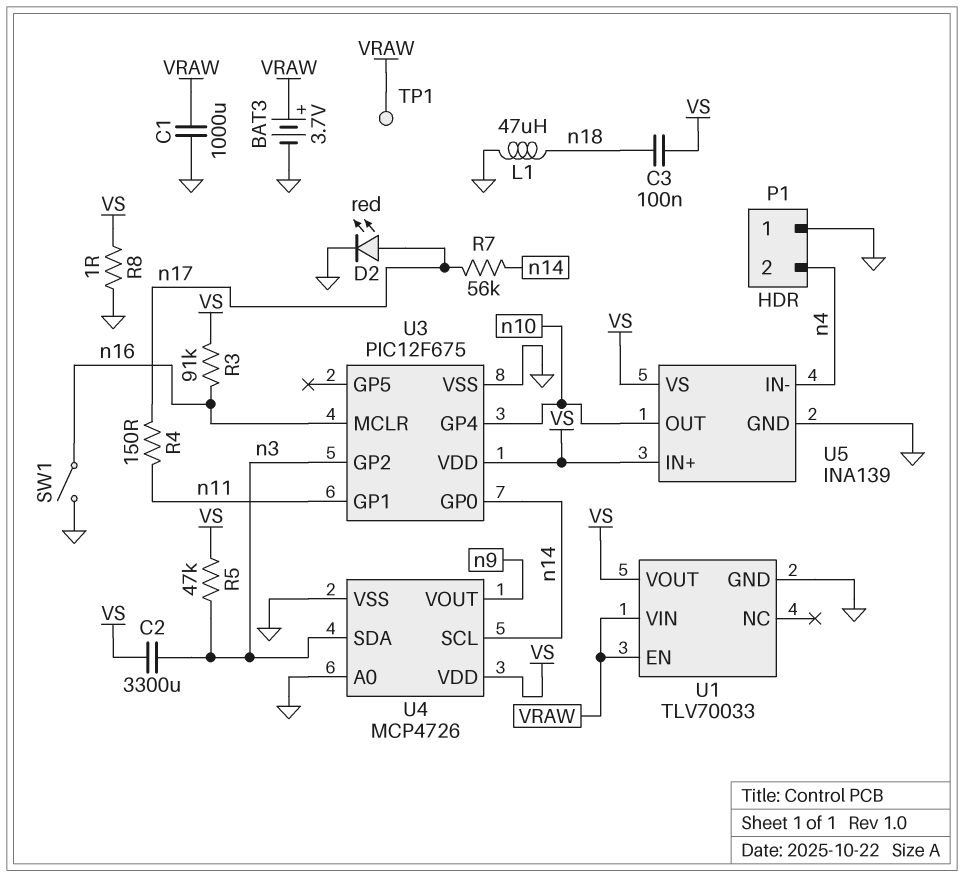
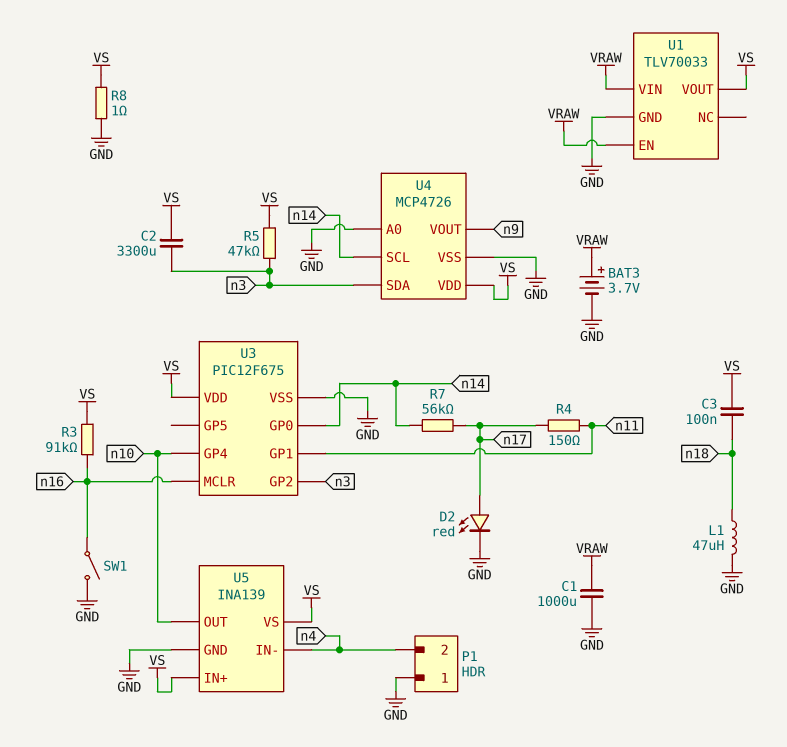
TP1: test point (VRAW) -> none

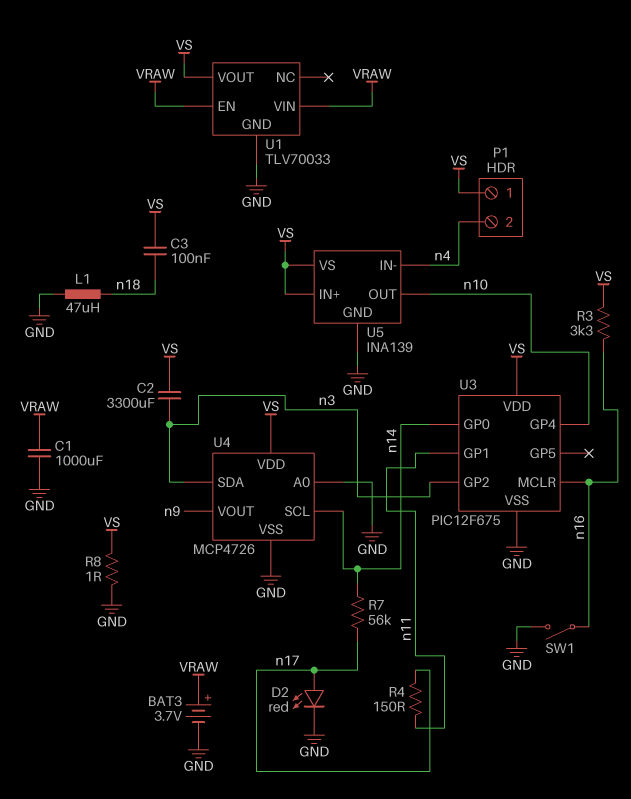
P1 pin 1: GND -> VS
R3: 91k (VS, n16) -> 3.3k (VS, n16)
R5: 47k (VS, n3) -> none

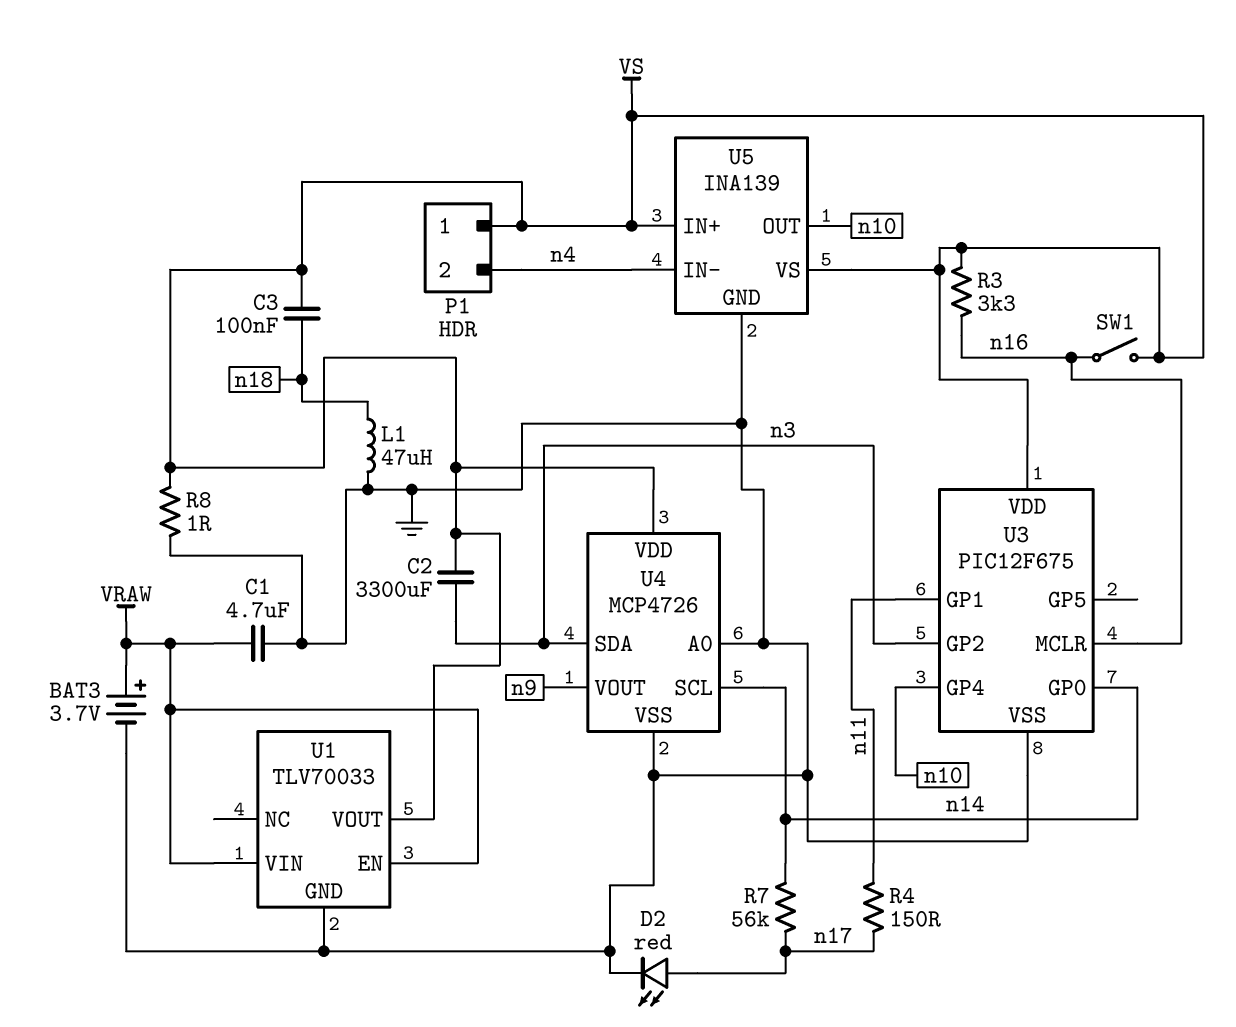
C1: 1000uF (GND, VRAW) -> 4.7uF (GND, VRAW)
SW1: switch (GND, n16) -> switch (VS, n16)

